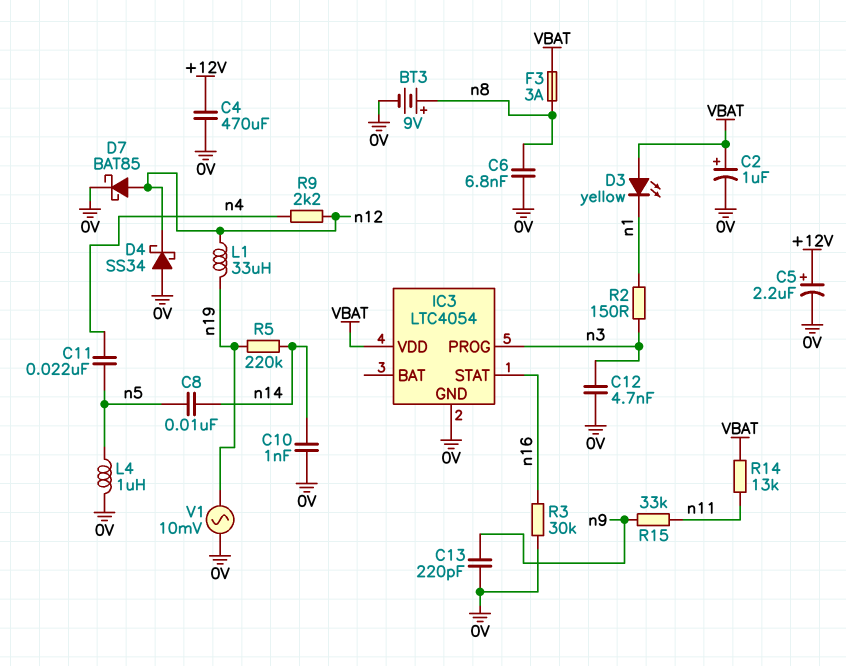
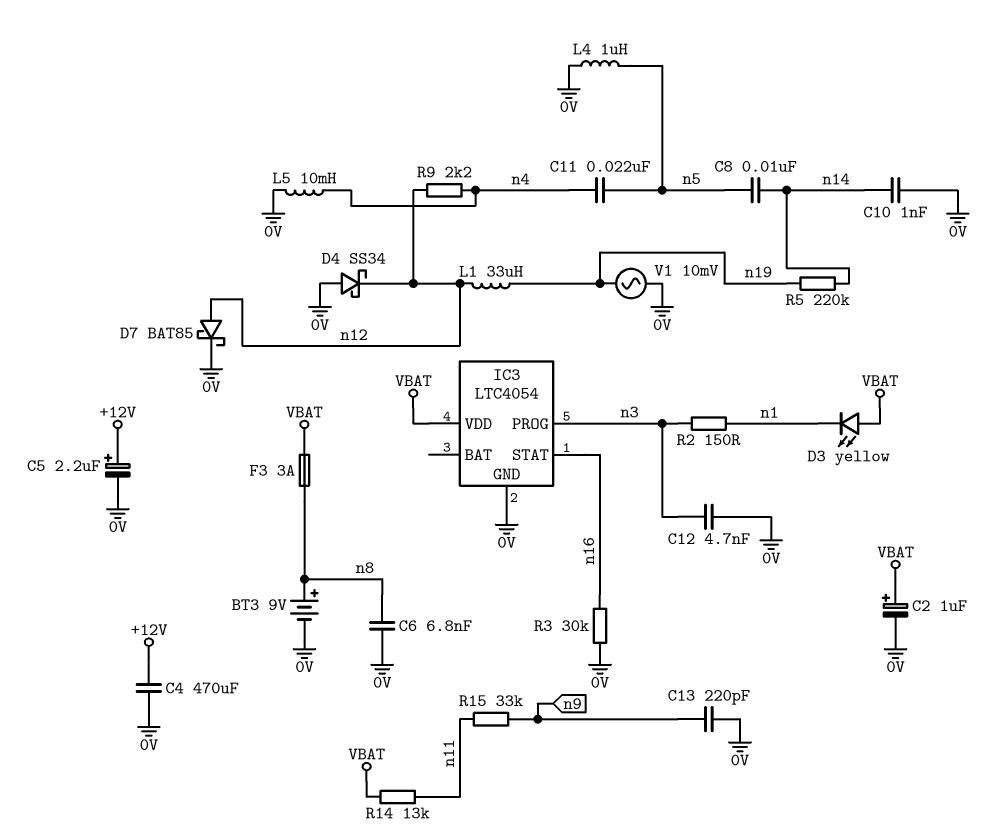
L5: none -> 10mH (0V, n4)

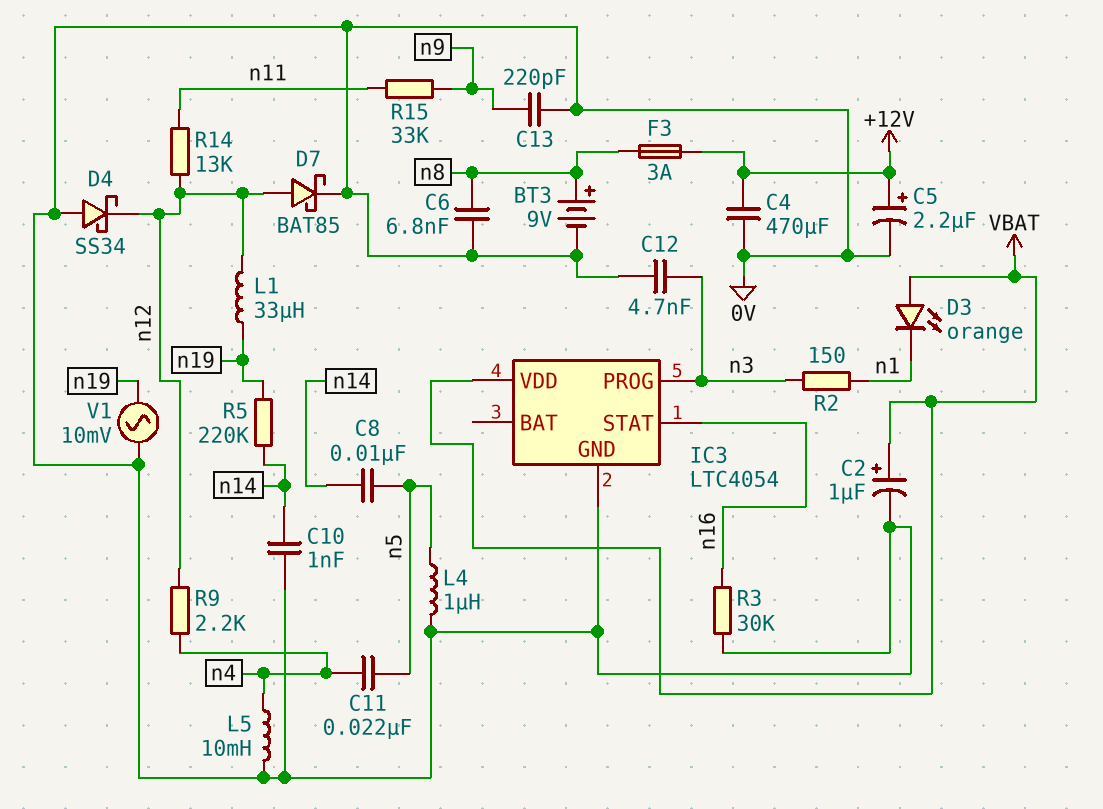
D3: LED yellow (A VBAT, K n1) -> LED orange (A VBAT, K n1)
F3: 3A (VBAT, n8) -> 3A (+12V, n8)
R14: 13k (VBAT, n11) -> 13k (n11, n12)

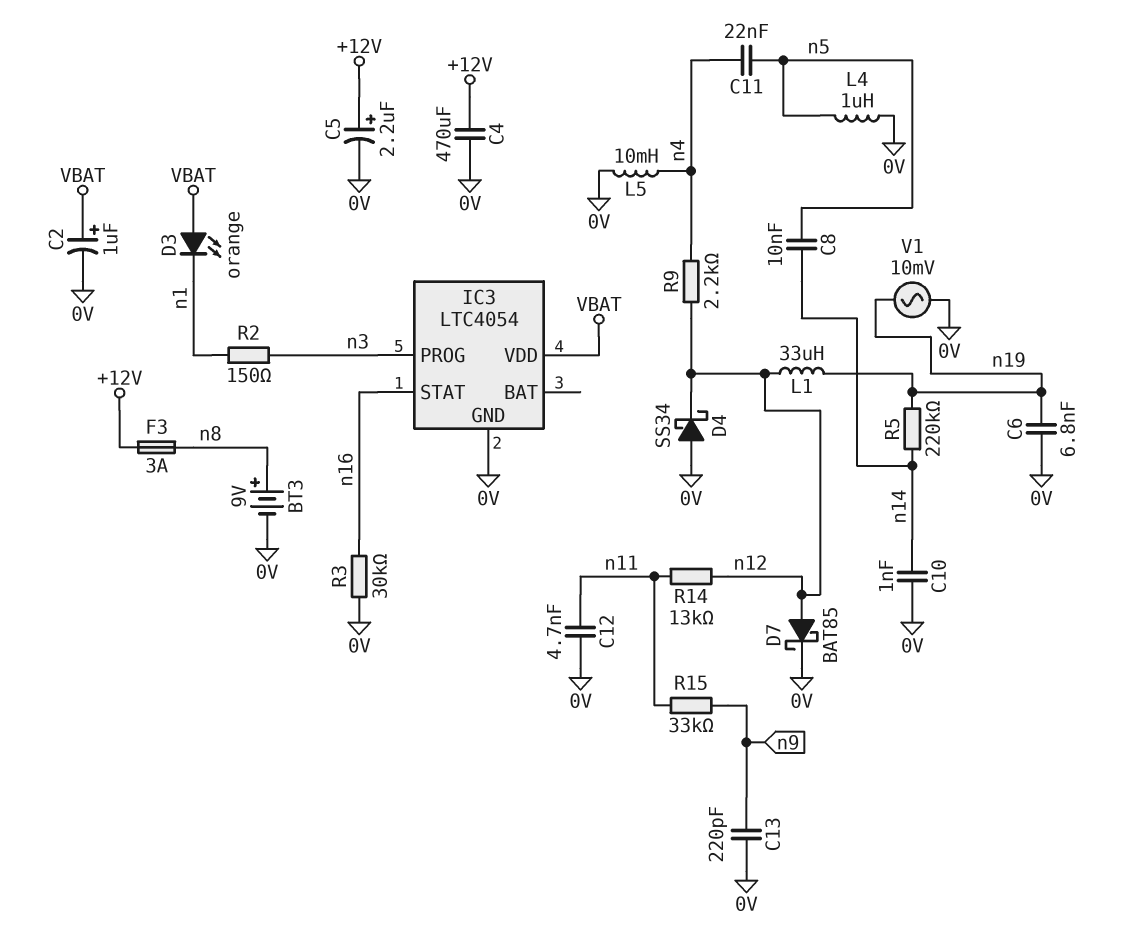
C6: 6.8nF (0V, n8) -> 6.8nF (0V, n19)
C12: 4.7nF (0V, n3) -> 4.7nF (0V, n11)

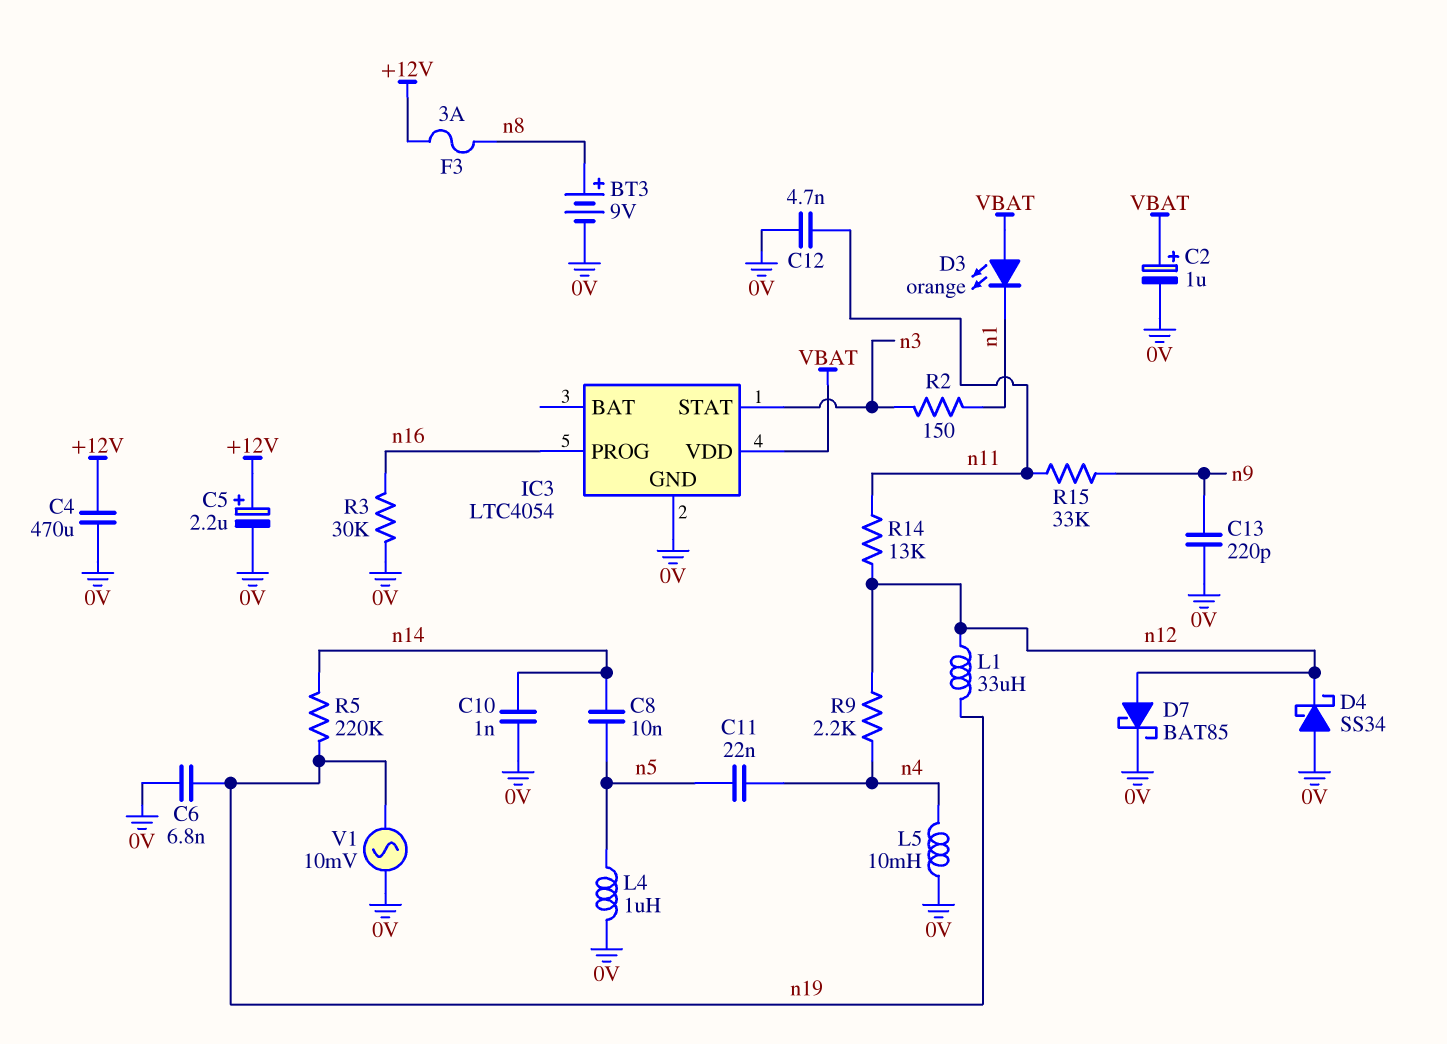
IC3 pin PROG: n3 -> n16
IC3 pin STAT: n16 -> n3

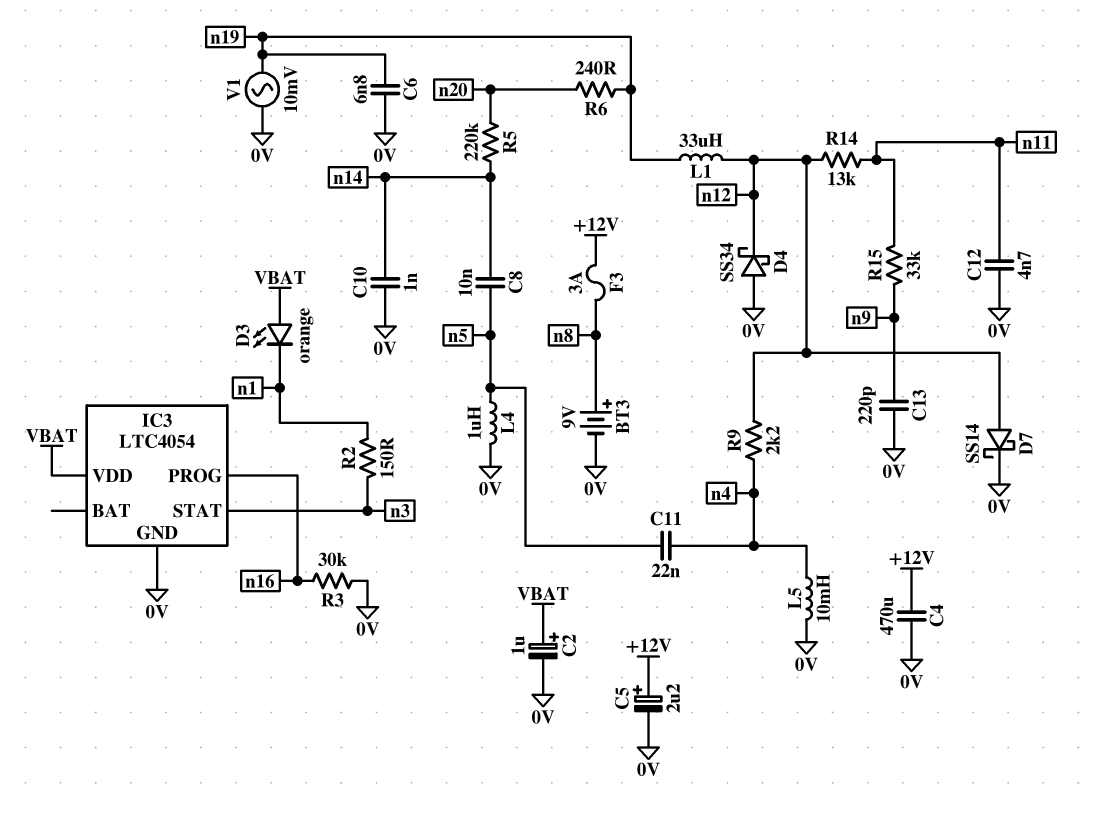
D7: schottky BAT85 (A n12, K 0V) -> schottky SS14 (A n12, K 0V)
R5: 220k (n14, n19) -> 220k (n14, n20)
R6: none -> 240 (n19, n20)

